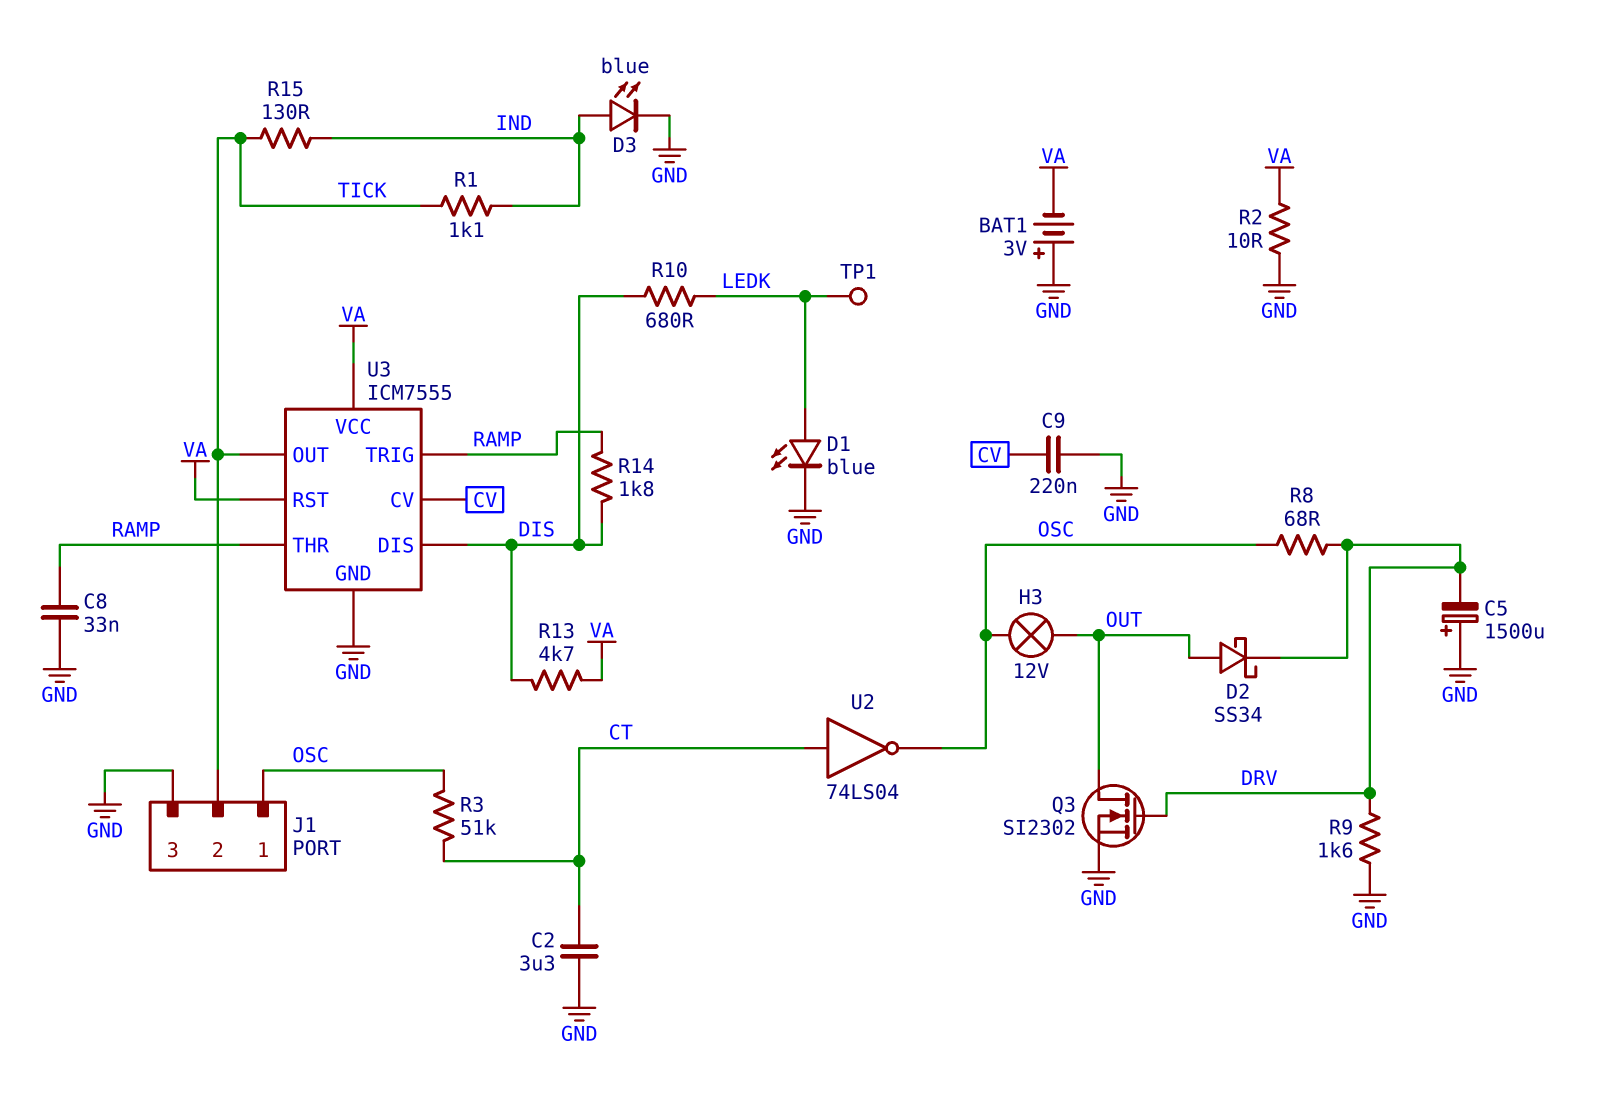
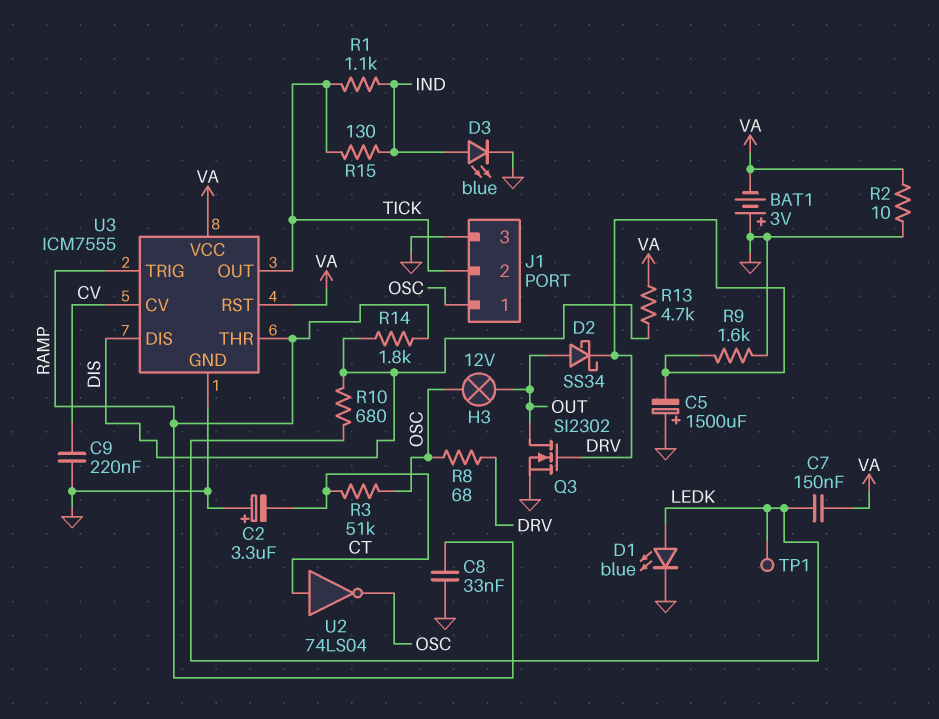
C2: 3.3uF (CT, GND) -> 3.3uF (plus GND, minus CT)
C7: none -> 150nF (LEDK, VA)

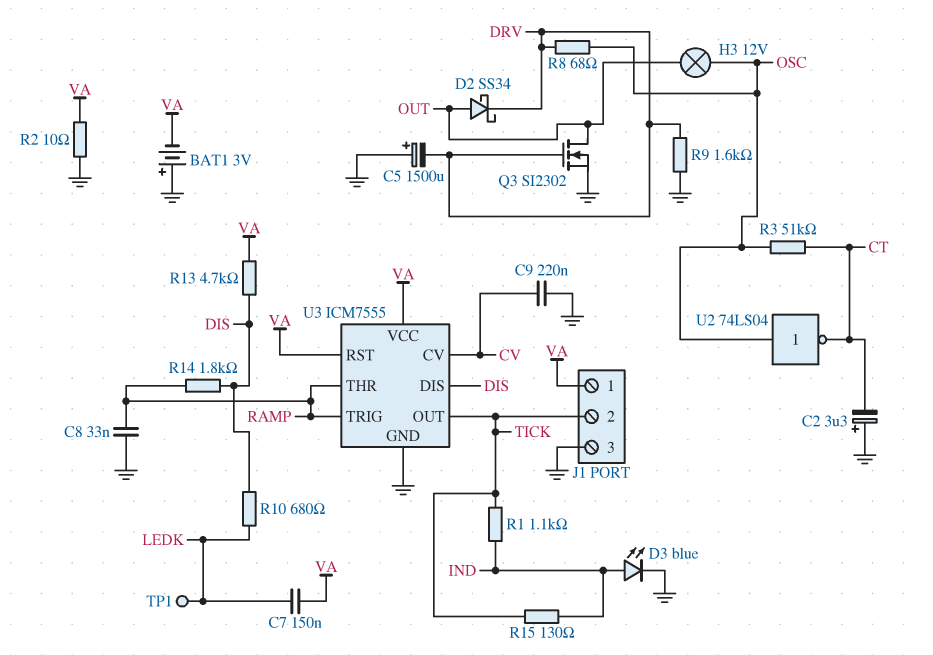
D1: LED blue (A LEDK, K GND) -> none
J1 pin 1: OSC -> VA
U2: NOT 74LS04 (in CT, out OSC) -> NOT 74LS04 (in OSC, out CT)

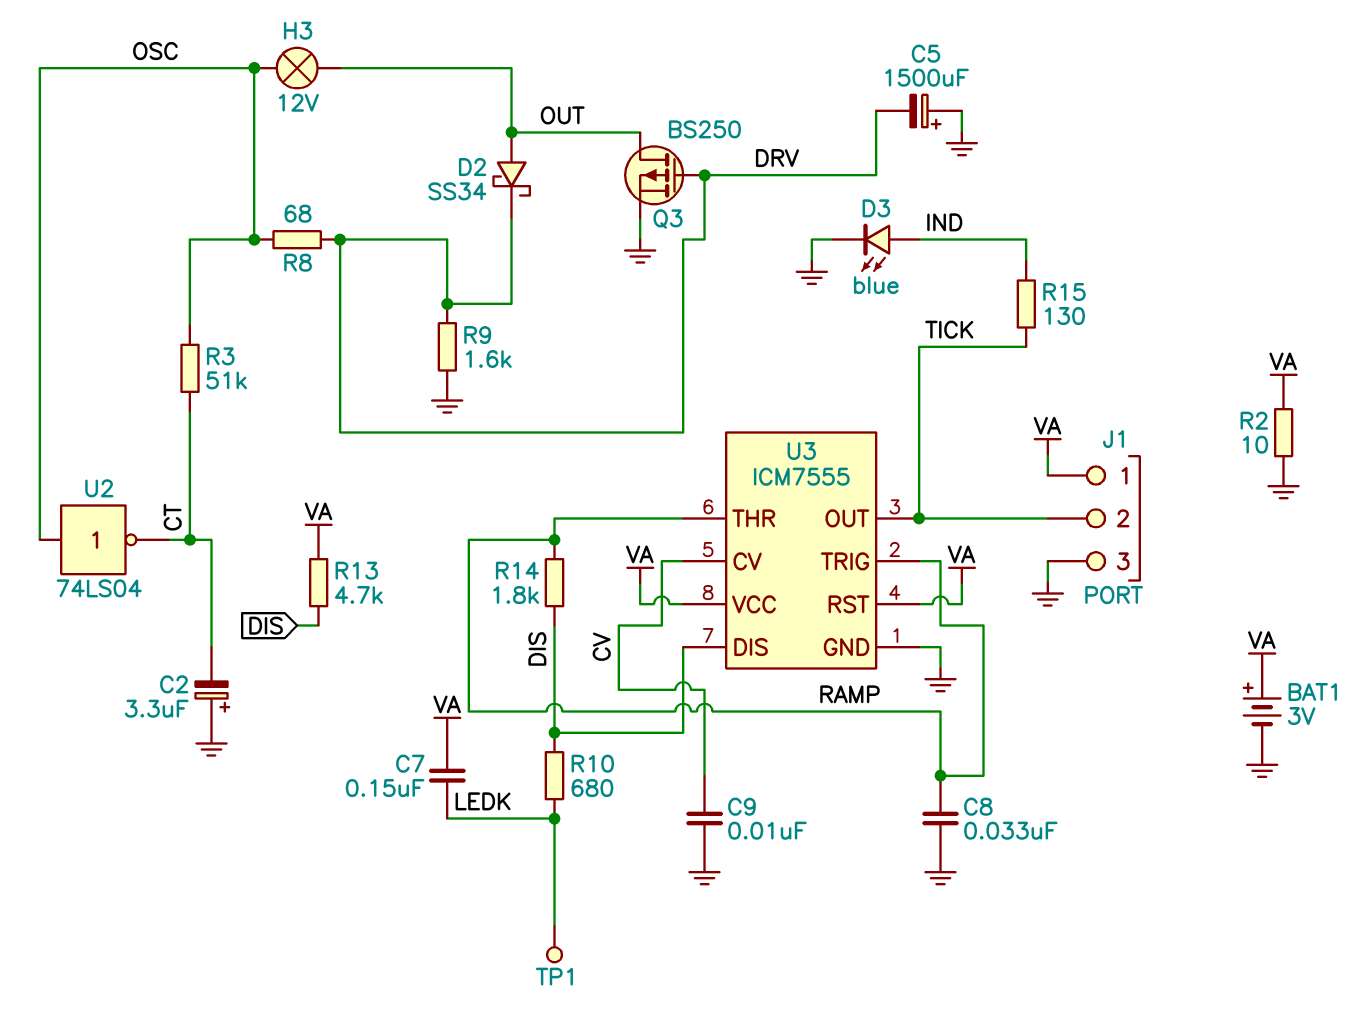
BAT1: 3V (plus GND, minus VA) -> 3V (plus VA, minus GND)
C9: 220nF (CV, GND) -> 10nF (CV, GND)
Q3: NMOS SI2302 (G DRV, D OUT, S GND) -> PMOS BS250 (G DRV, D OUT, S GND)
R1: 1.1k (IND, TICK) -> none

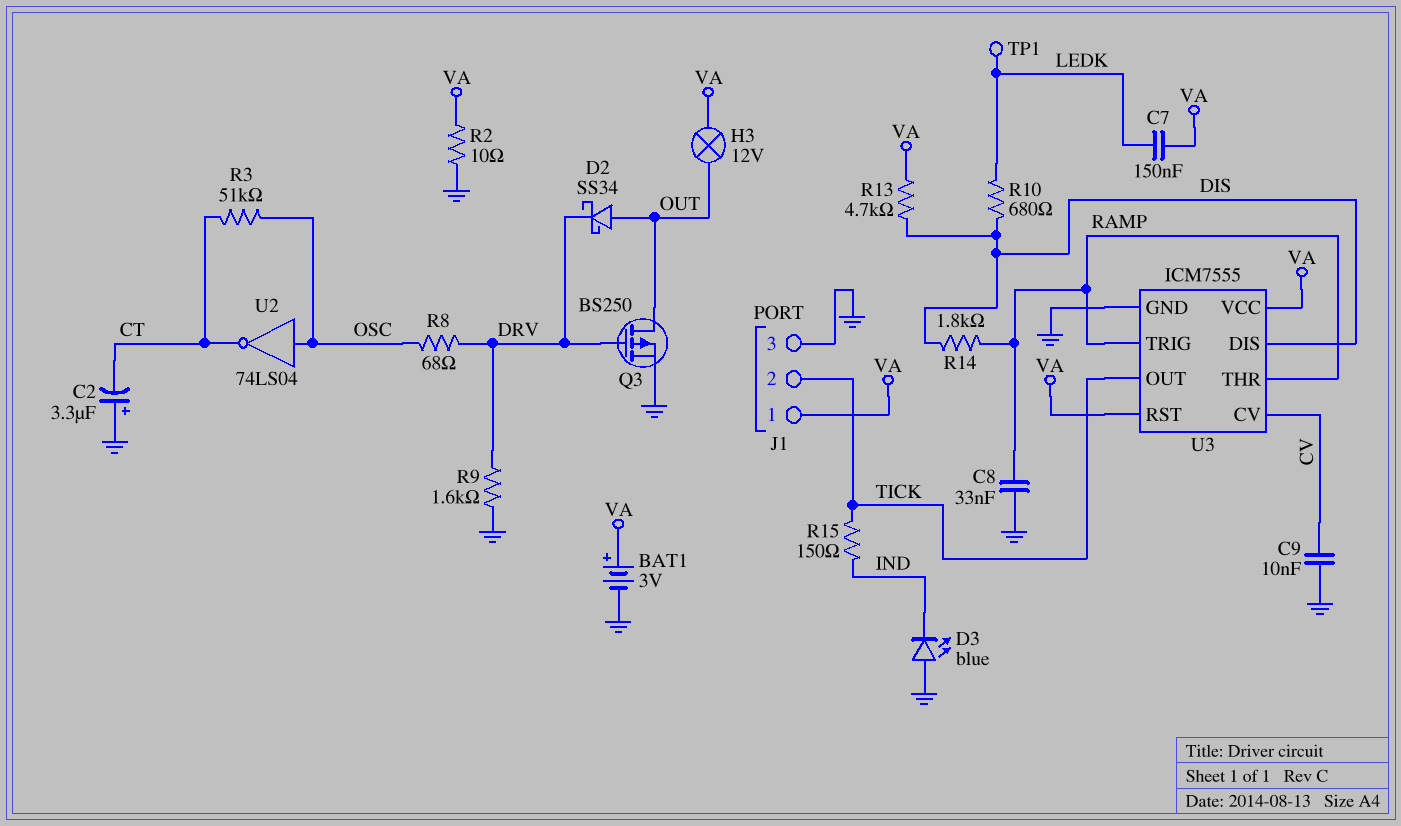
C5: 1500uF (plus GND, minus DRV) -> none
D3: LED blue (A IND, K GND) -> LED blue (A GND, K IND)
H3: lamp 12V (OSC, OUT) -> lamp 12V (OUT, VA)
R15: 130 (IND, TICK) -> 150 (IND, TICK)

